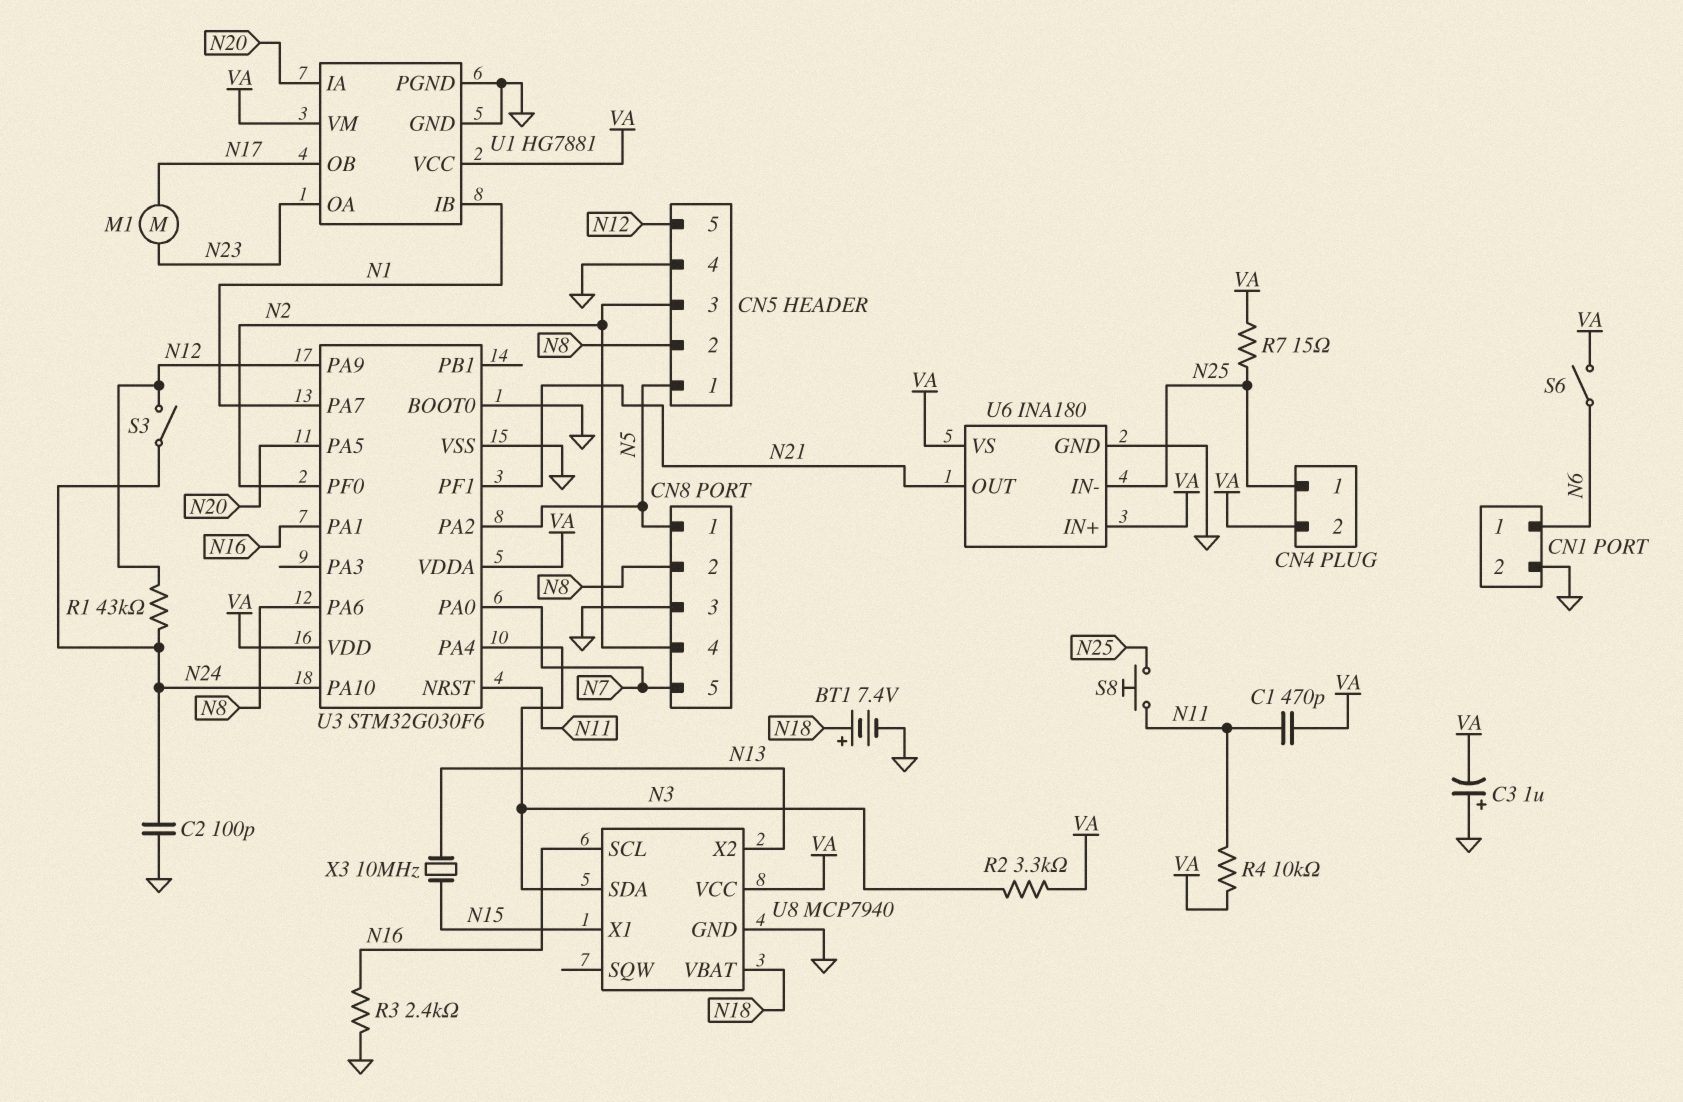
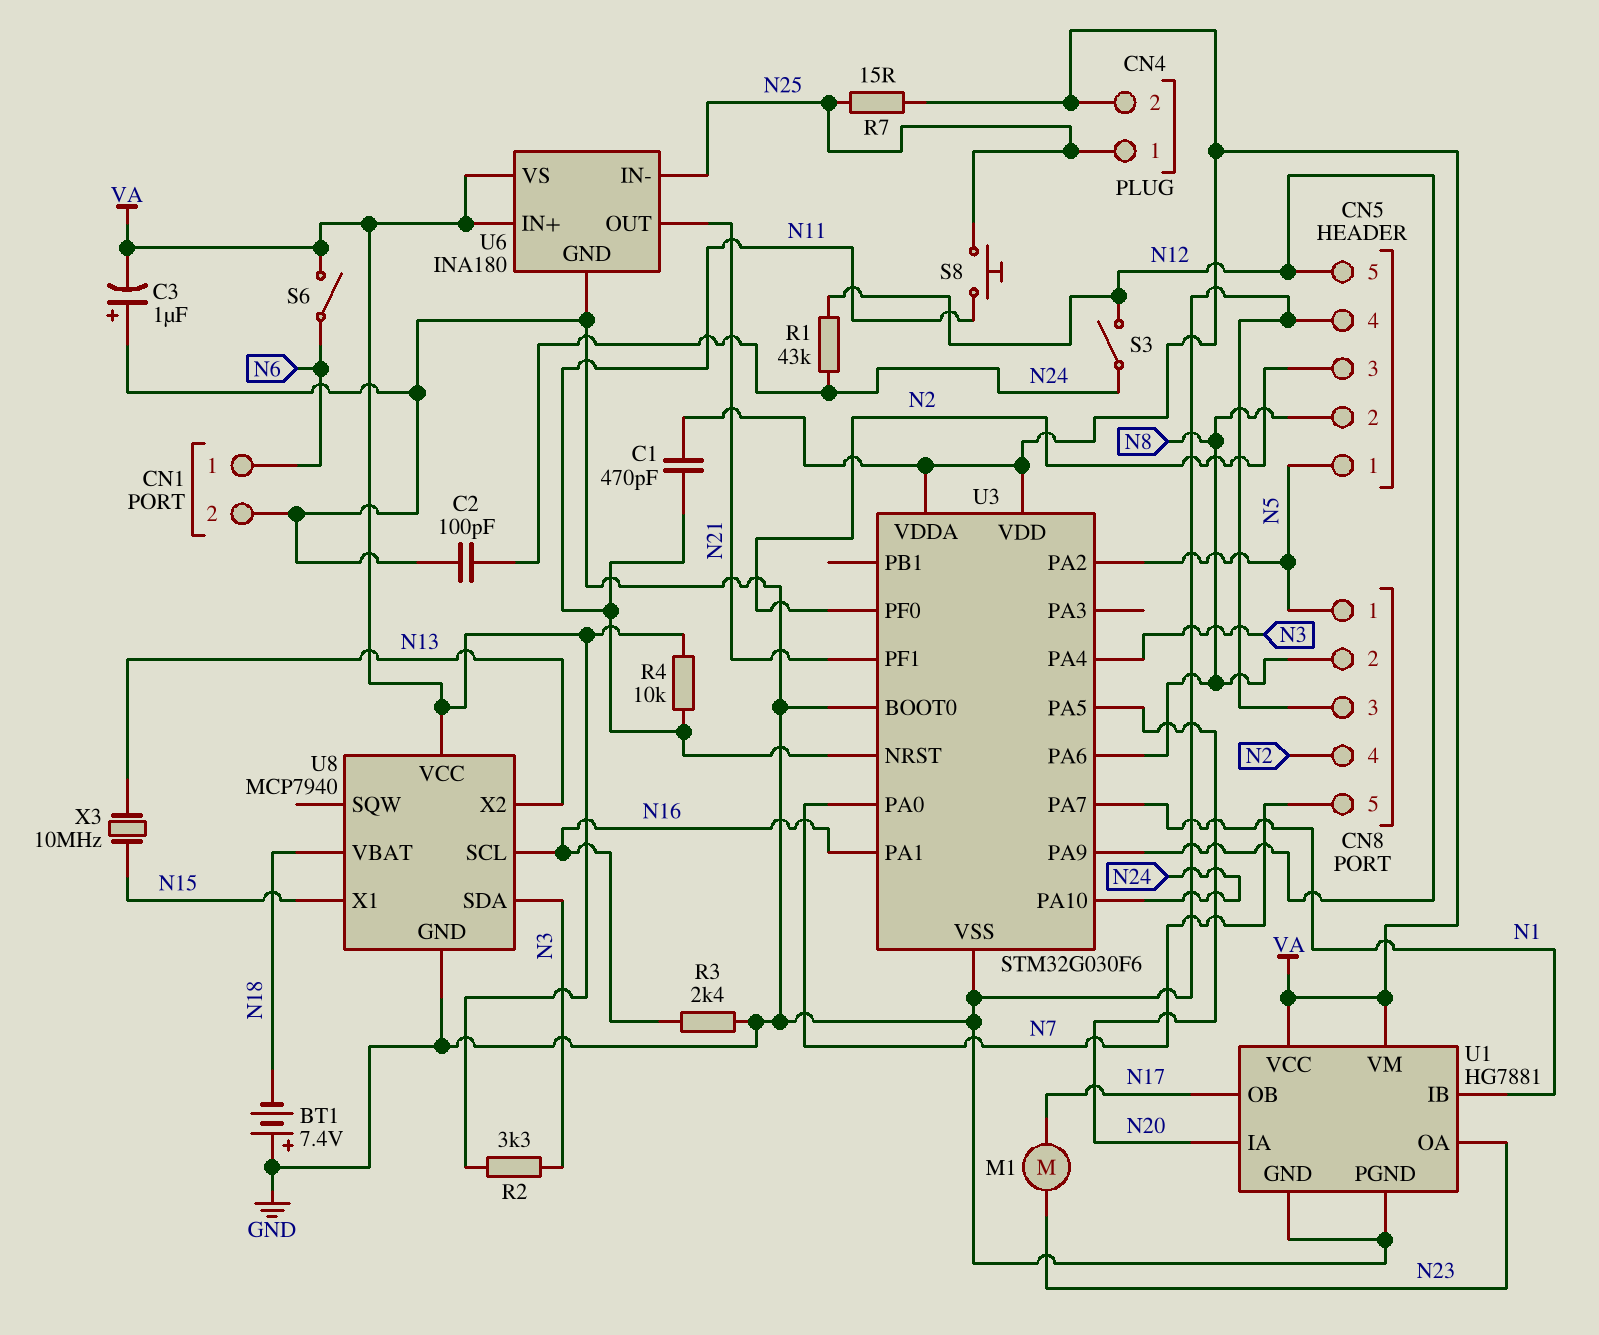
BT1: 7.4V (plus N18, minus GND) -> 7.4V (plus GND, minus N18)

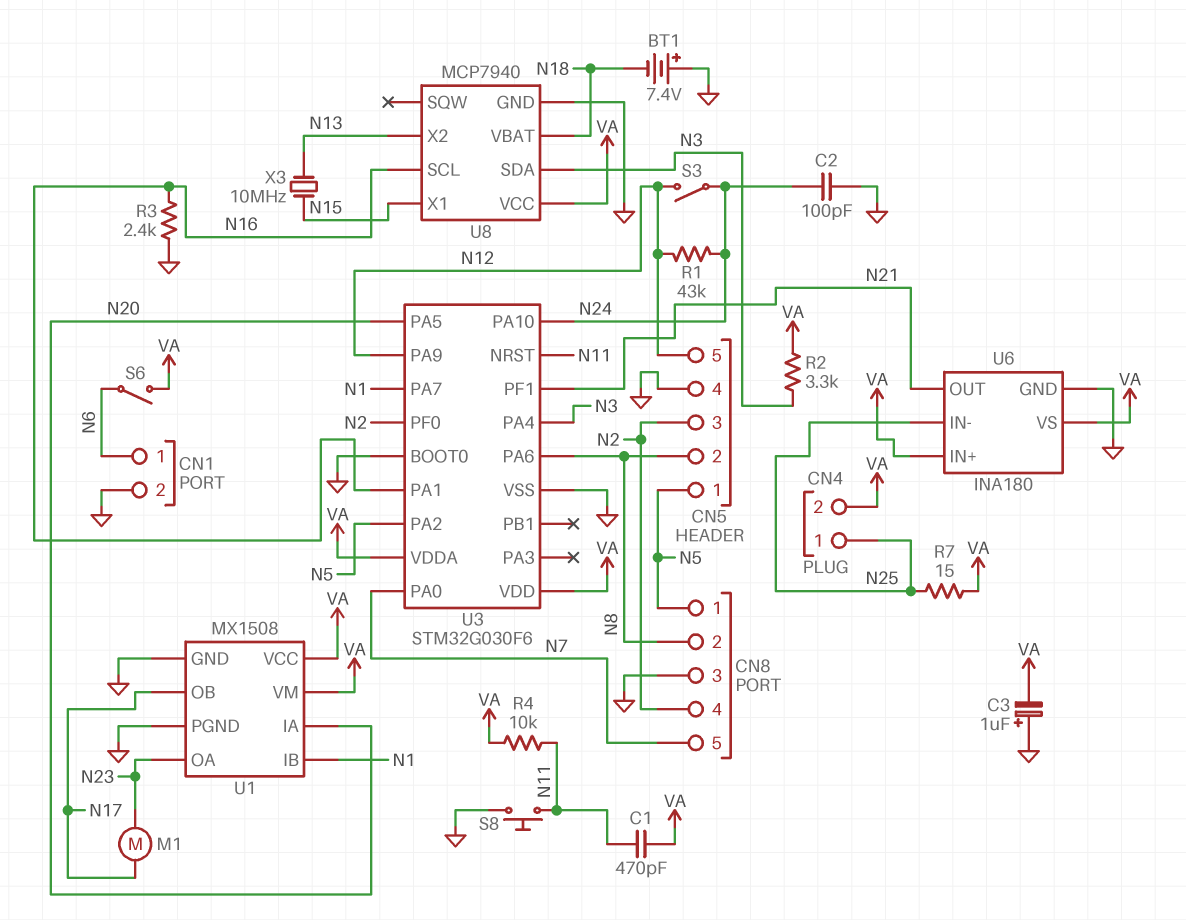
S8: button (N11, N25) -> button (GND, N11)
U1: HG7881 -> MX1508

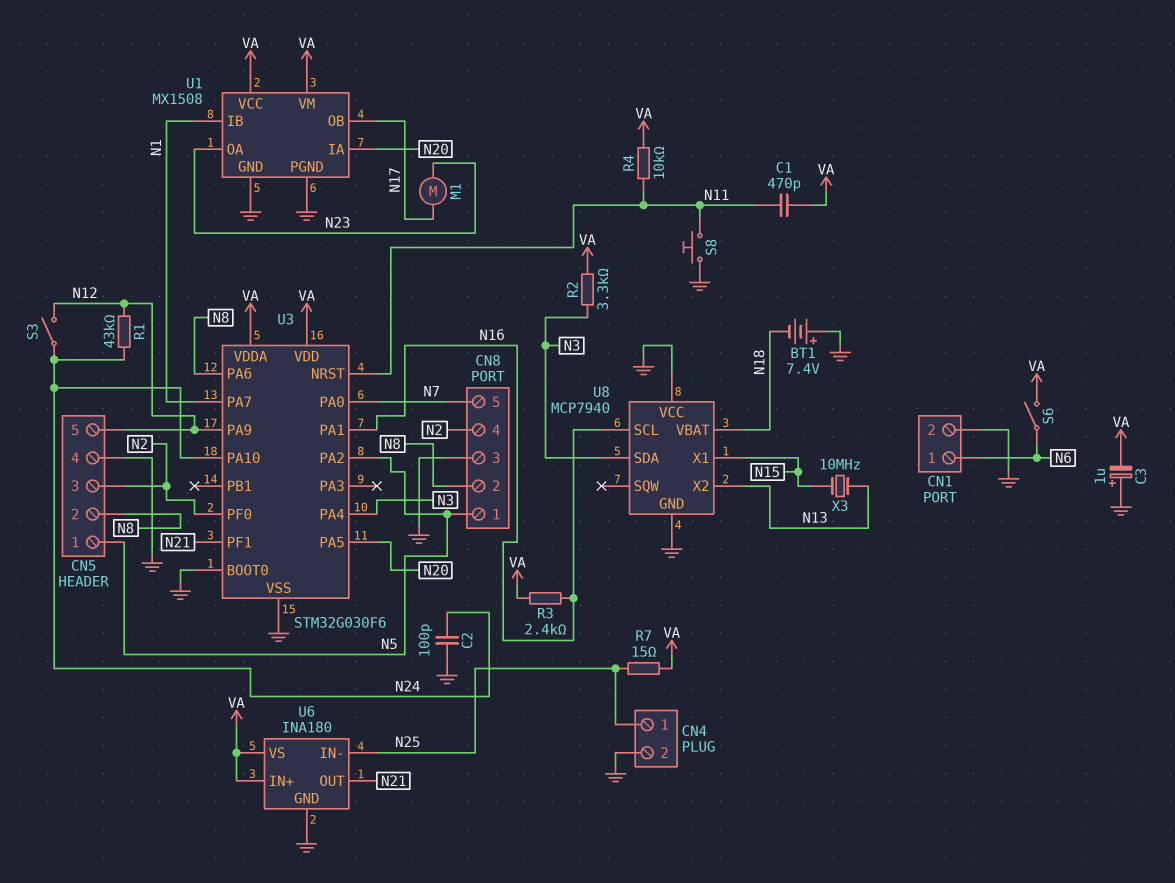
CN4 pin 2: VA -> GND
R3: 2.4k (GND, N16) -> 2.4k (N16, VA)
U8 pin VCC: VA -> GND

